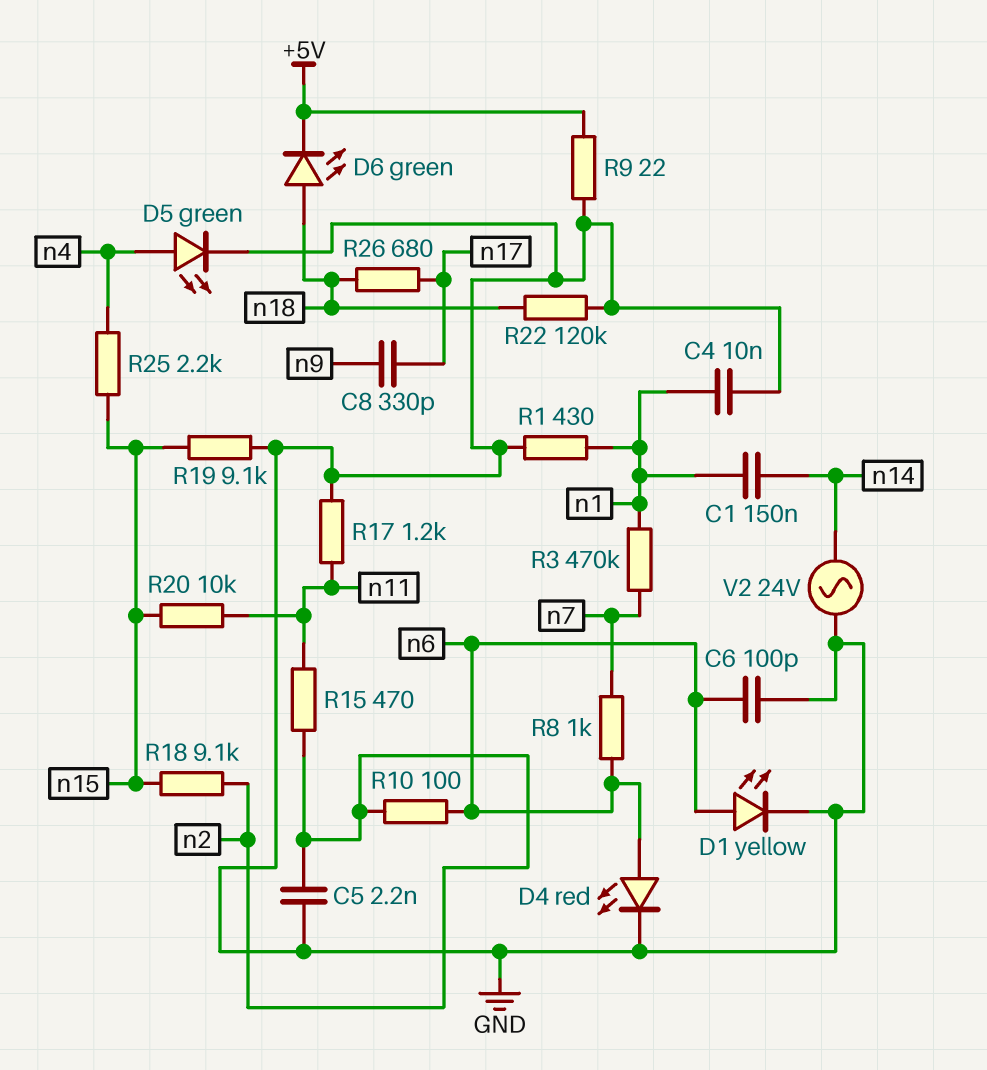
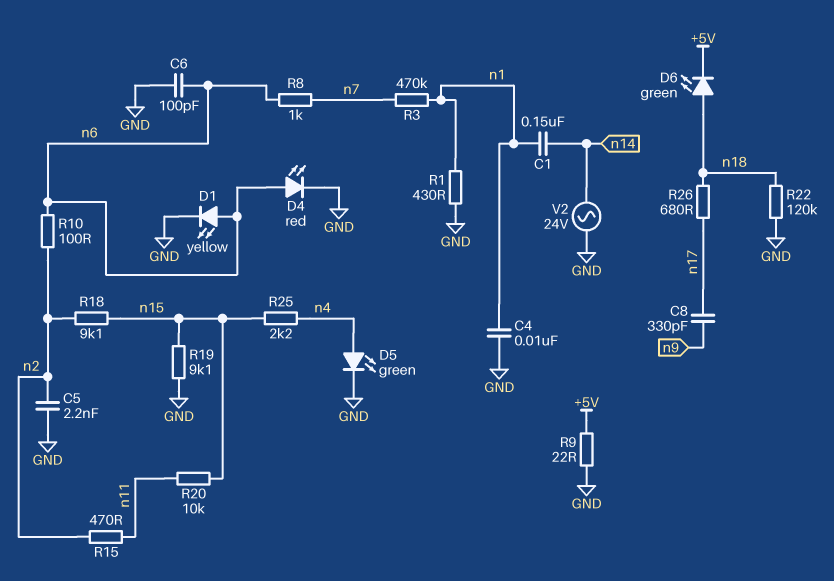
R17: 1.2k (GND, n11) -> none

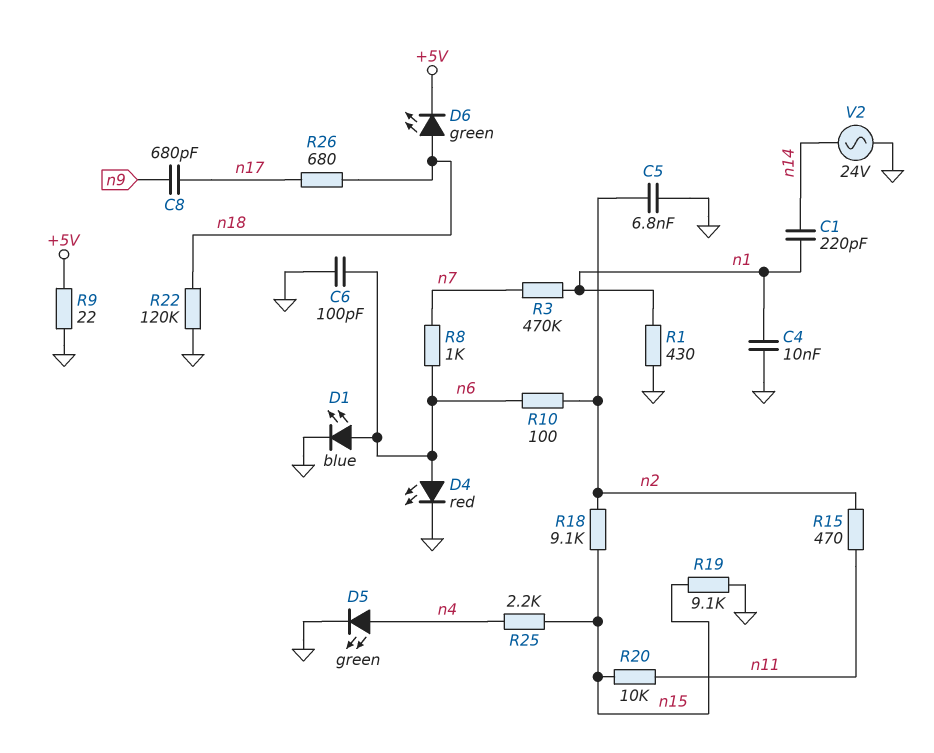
C1: 150nF (n1, n14) -> 220pF (n1, n14)
C5: 2.2nF (GND, n2) -> 6.8nF (GND, n2)
C8: 330pF (n9, n17) -> 680pF (n9, n17)
D1: LED yellow (A n6, K GND) -> LED blue (A n6, K GND)

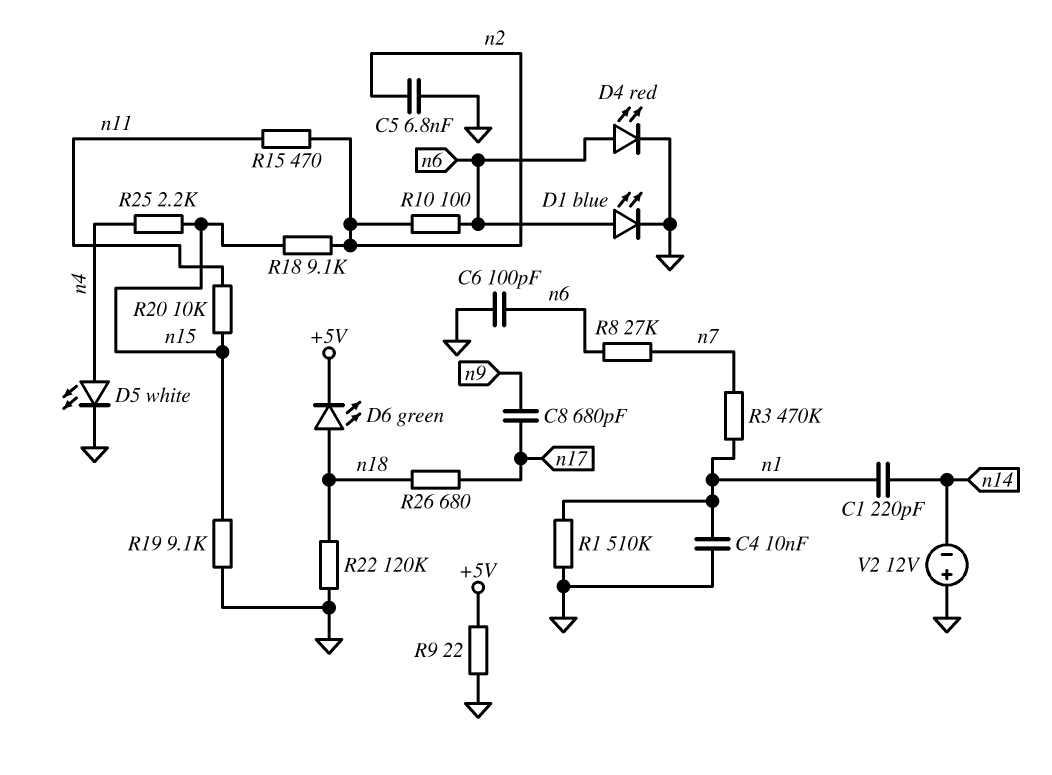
D5: LED green (A n4, K GND) -> LED white (A n4, K GND)
R1: 430 (GND, n1) -> 510k (GND, n1)
R8: 1k (n6, n7) -> 27k (n6, n7)
V2: AC 24V (GND, n14) -> 12V (plus GND, minus n14)

